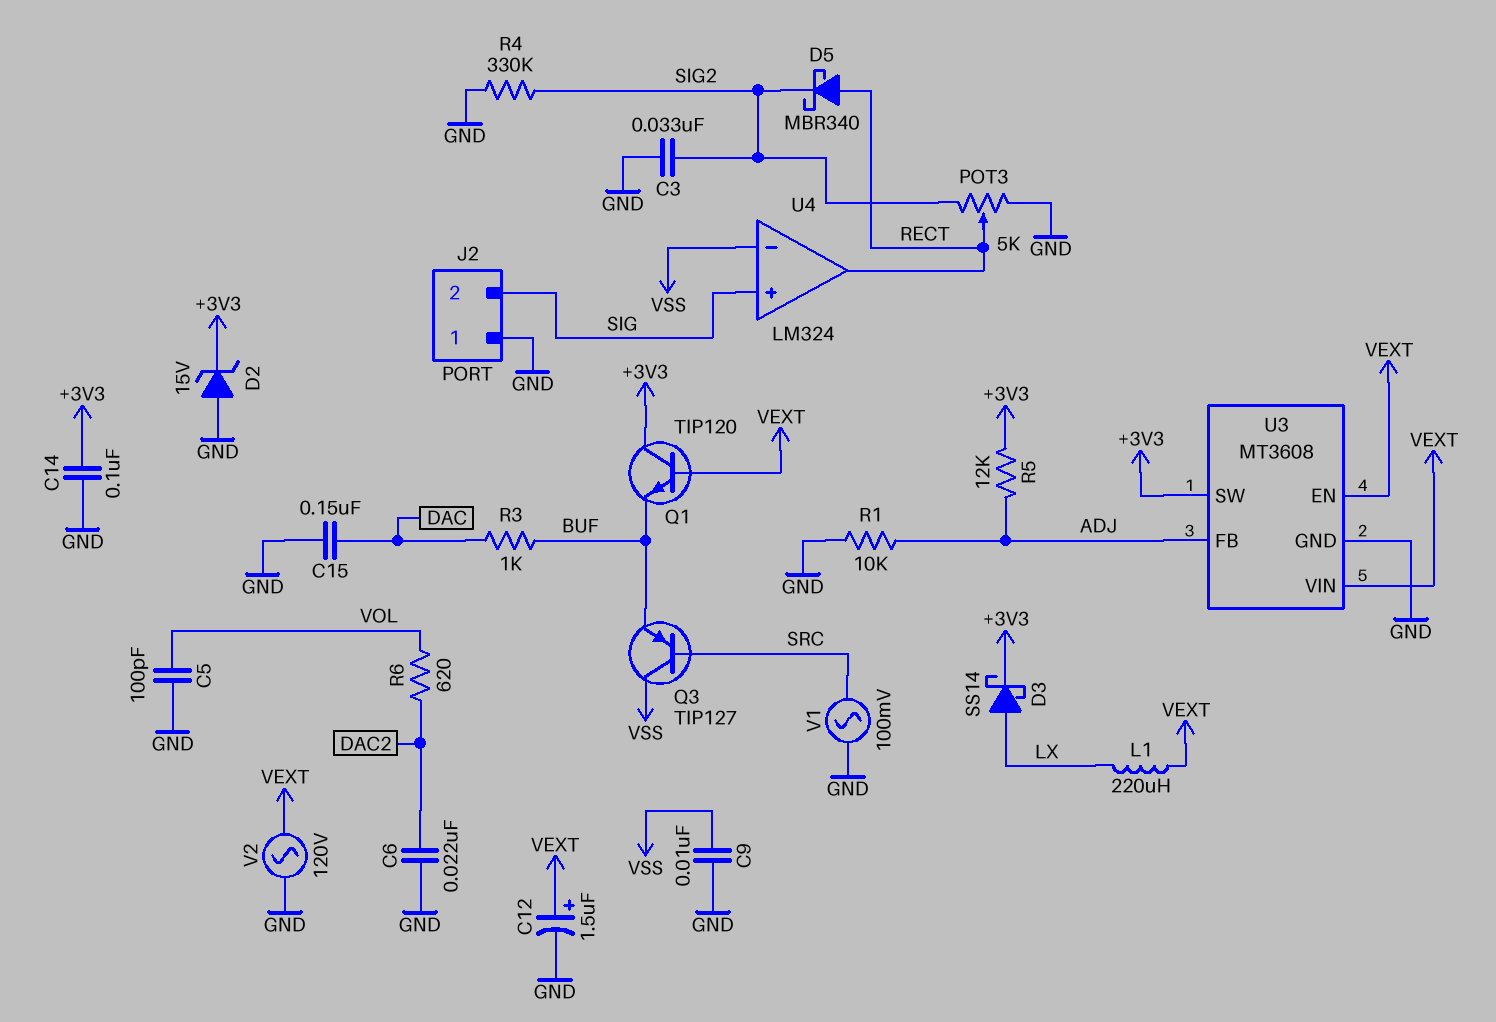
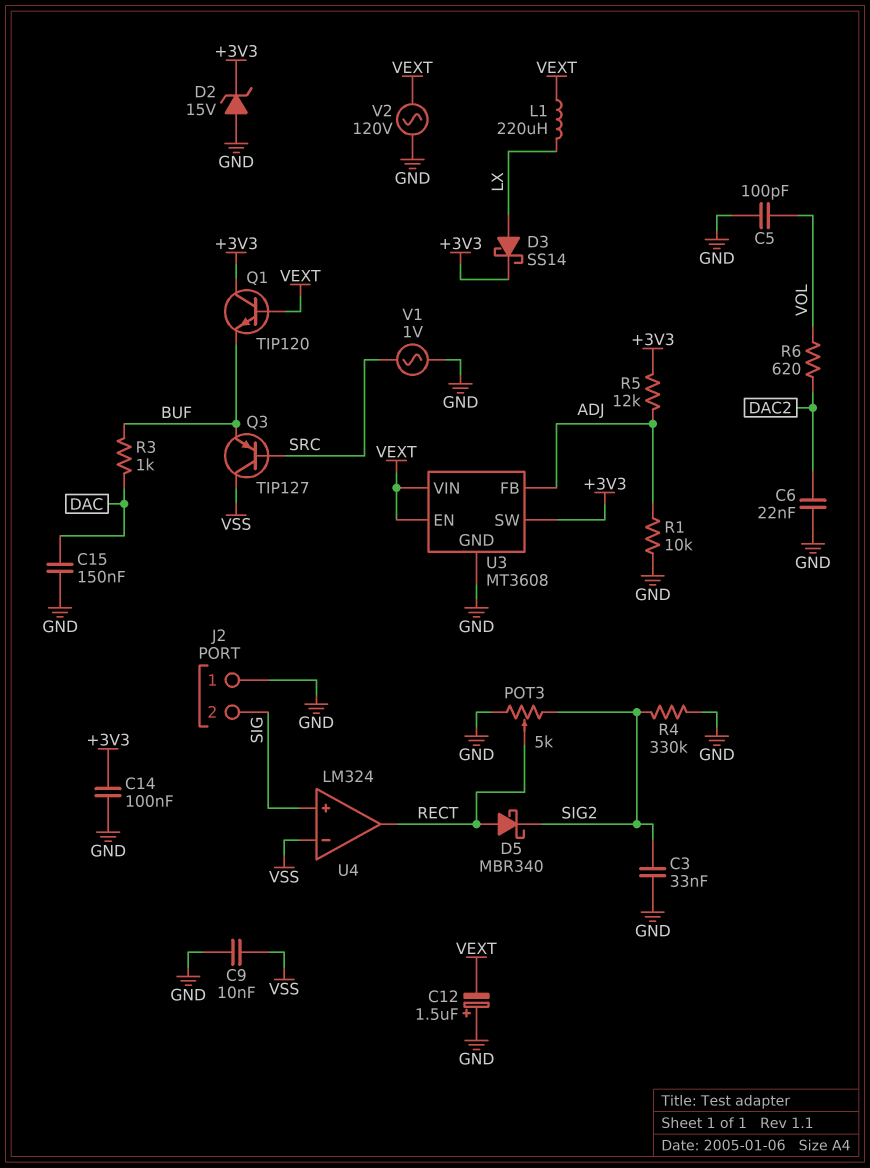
C12: 1.5uF (plus VEXT, minus GND) -> 1.5uF (plus GND, minus VEXT)
V1: AC 100mV (GND, SRC) -> AC 1V (GND, SRC)

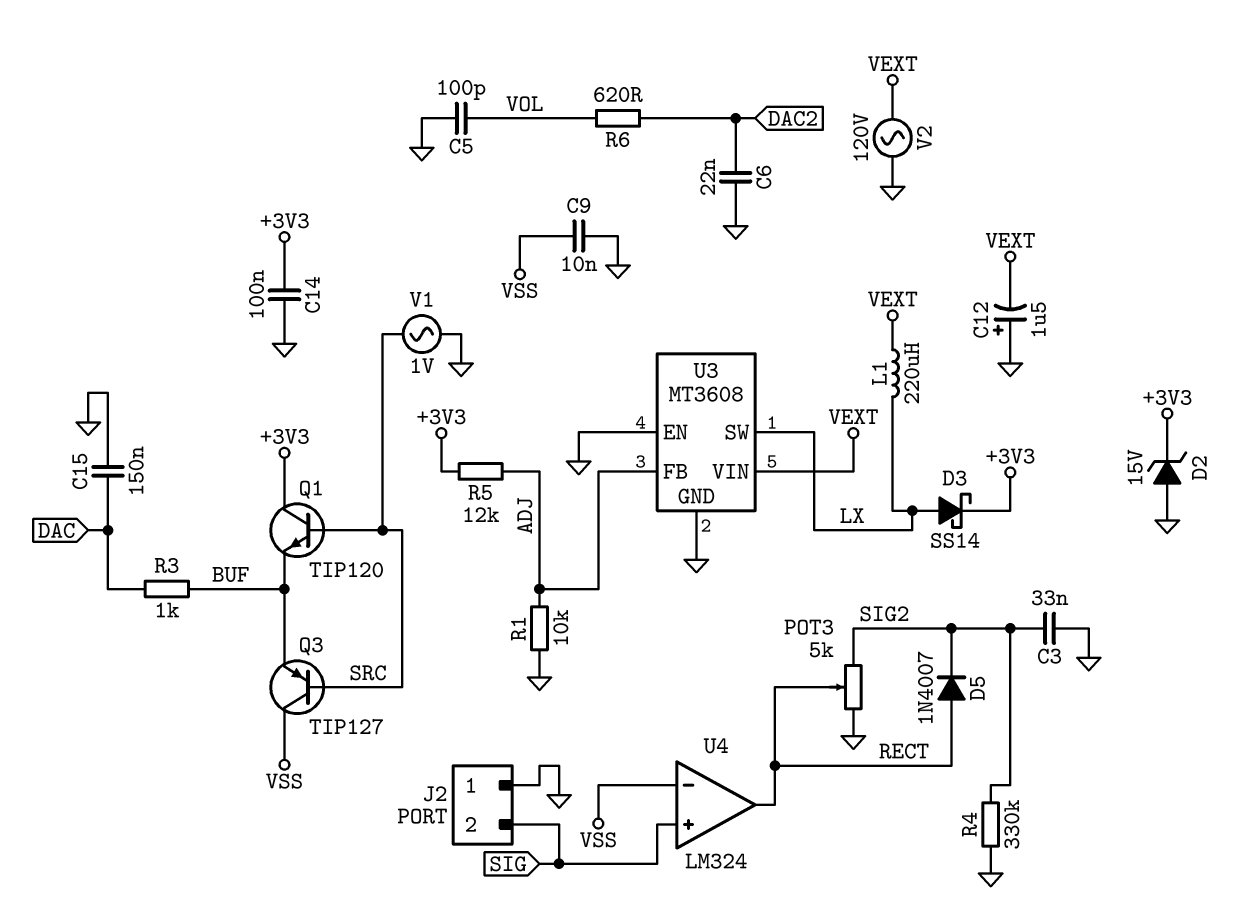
D5: schottky MBR340 (A RECT, K SIG2) -> diode 1N4007 (A RECT, K SIG2)
Q1: NPN TIP120 (B VEXT, C +3V3, E BUF) -> NPN TIP120 (B SRC, C +3V3, E BUF)
U3 pin EN: VEXT -> GND
U3 pin SW: +3V3 -> LX

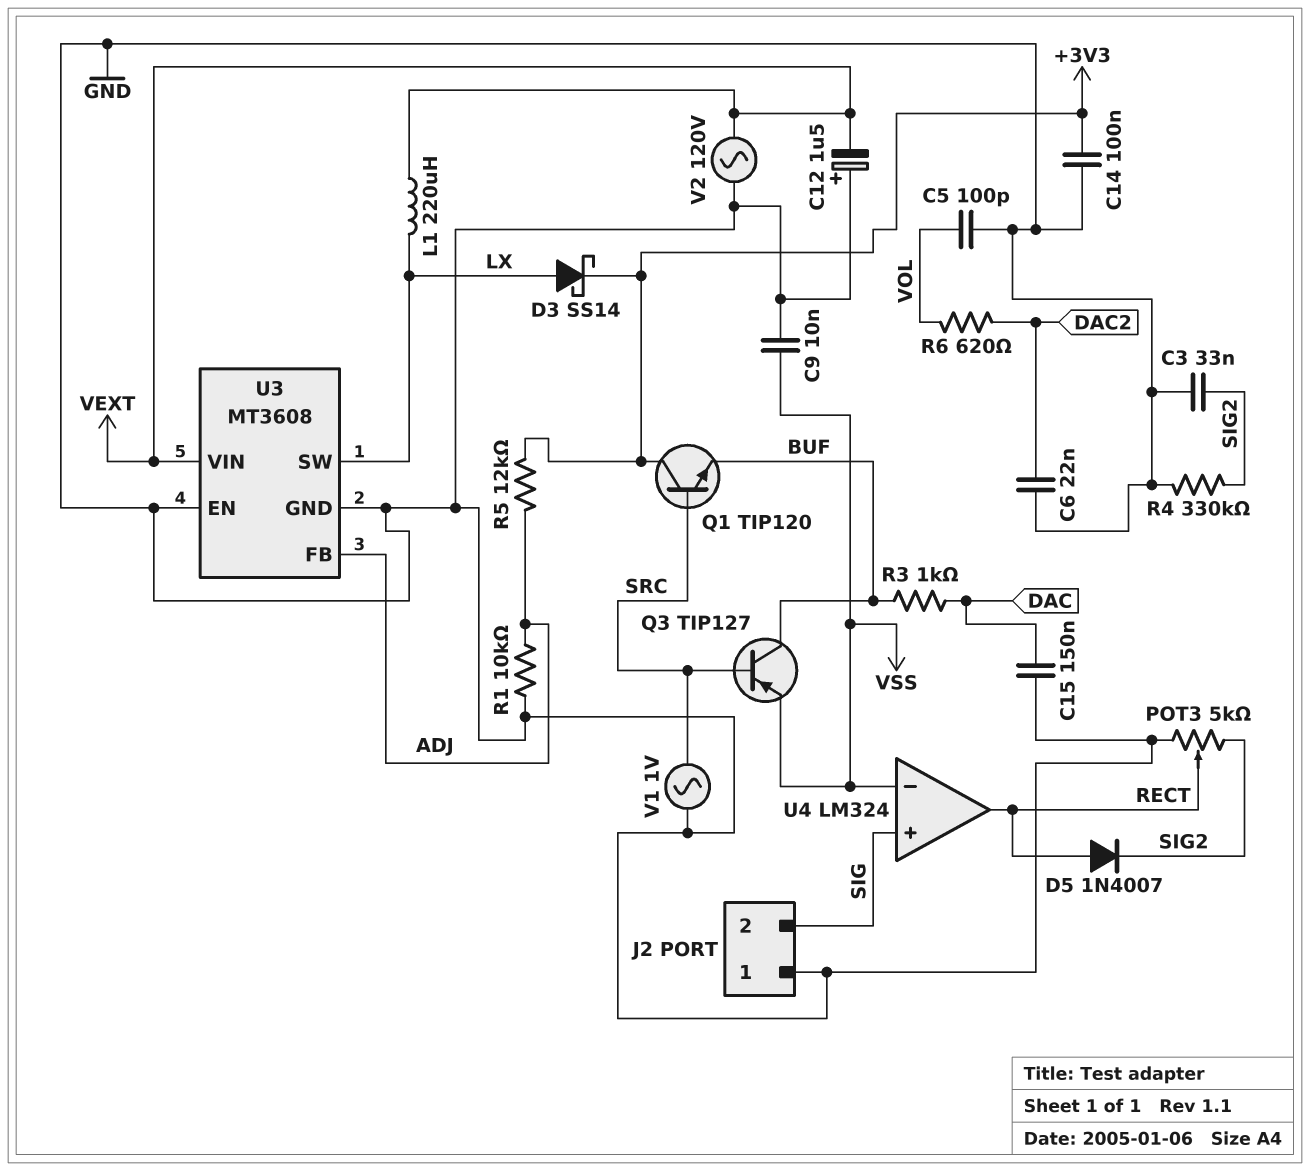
D2: zener 15V (A GND, K +3V3) -> none
Q3: PNP TIP127 (B SRC, C VSS, E BUF) -> PNP TIP127 (B SRC, C BUF, E VSS)

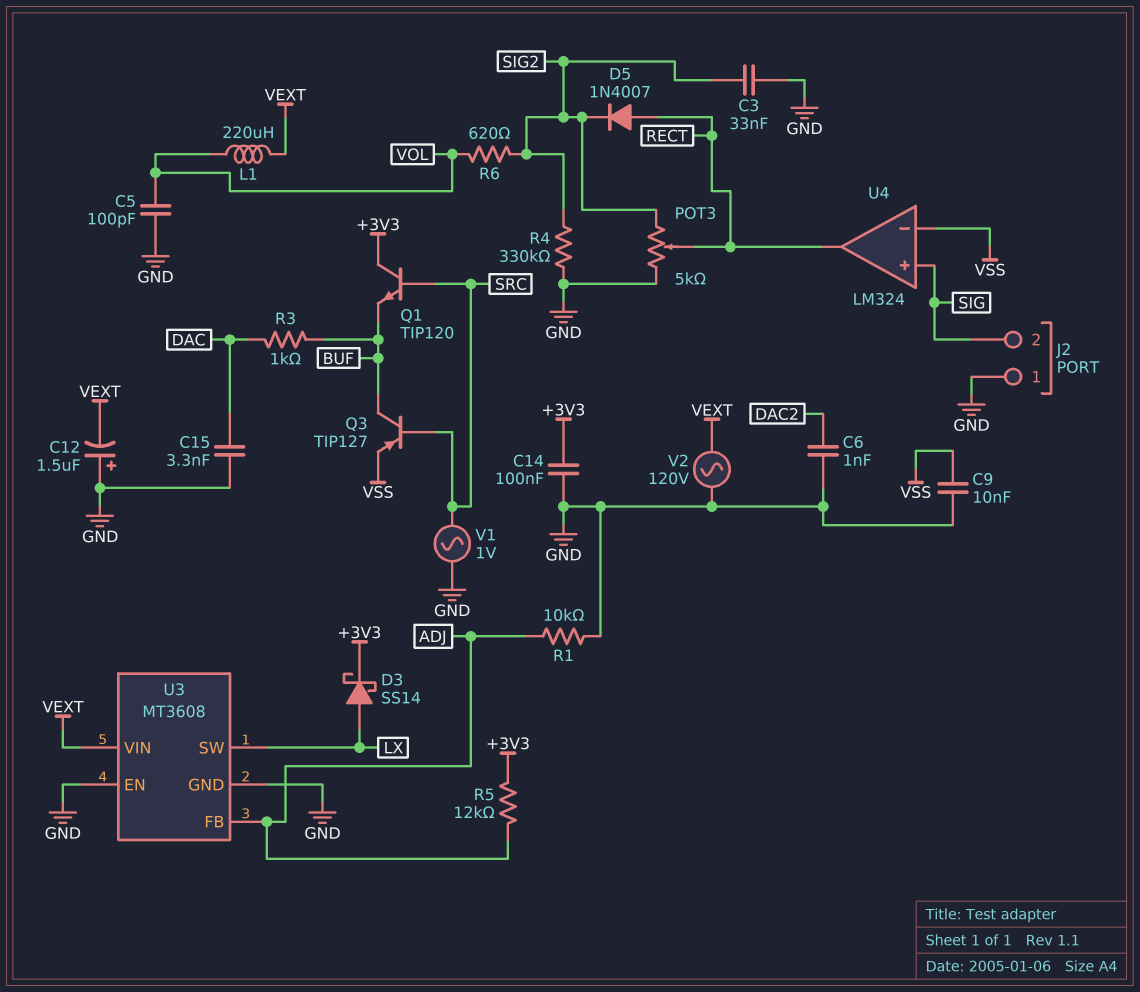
C6: 22nF (DAC2, GND) -> 1nF (DAC2, GND)
C15: 150nF (DAC, GND) -> 3.3nF (DAC, GND)
L1: 220uH (LX, VEXT) -> 220uH (VEXT, VOL)
R6: 620 (DAC2, VOL) -> 620 (SIG2, VOL)

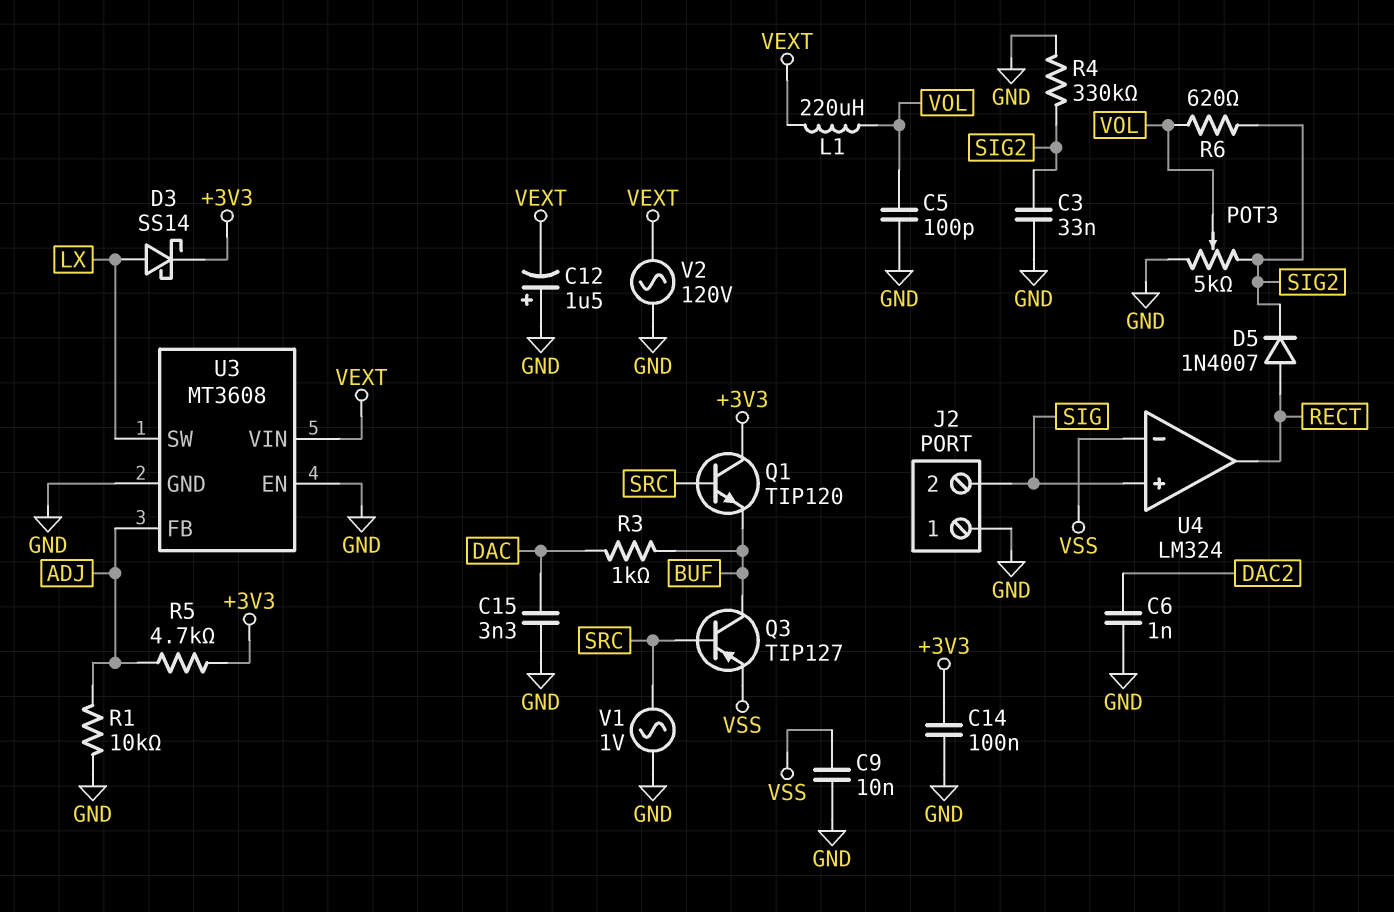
POT3: 5k (GND, SIG2, wiper RECT) -> 5k (GND, SIG2, wiper VOL)
R5: 12k (+3V3, ADJ) -> 4.7k (+3V3, ADJ)

